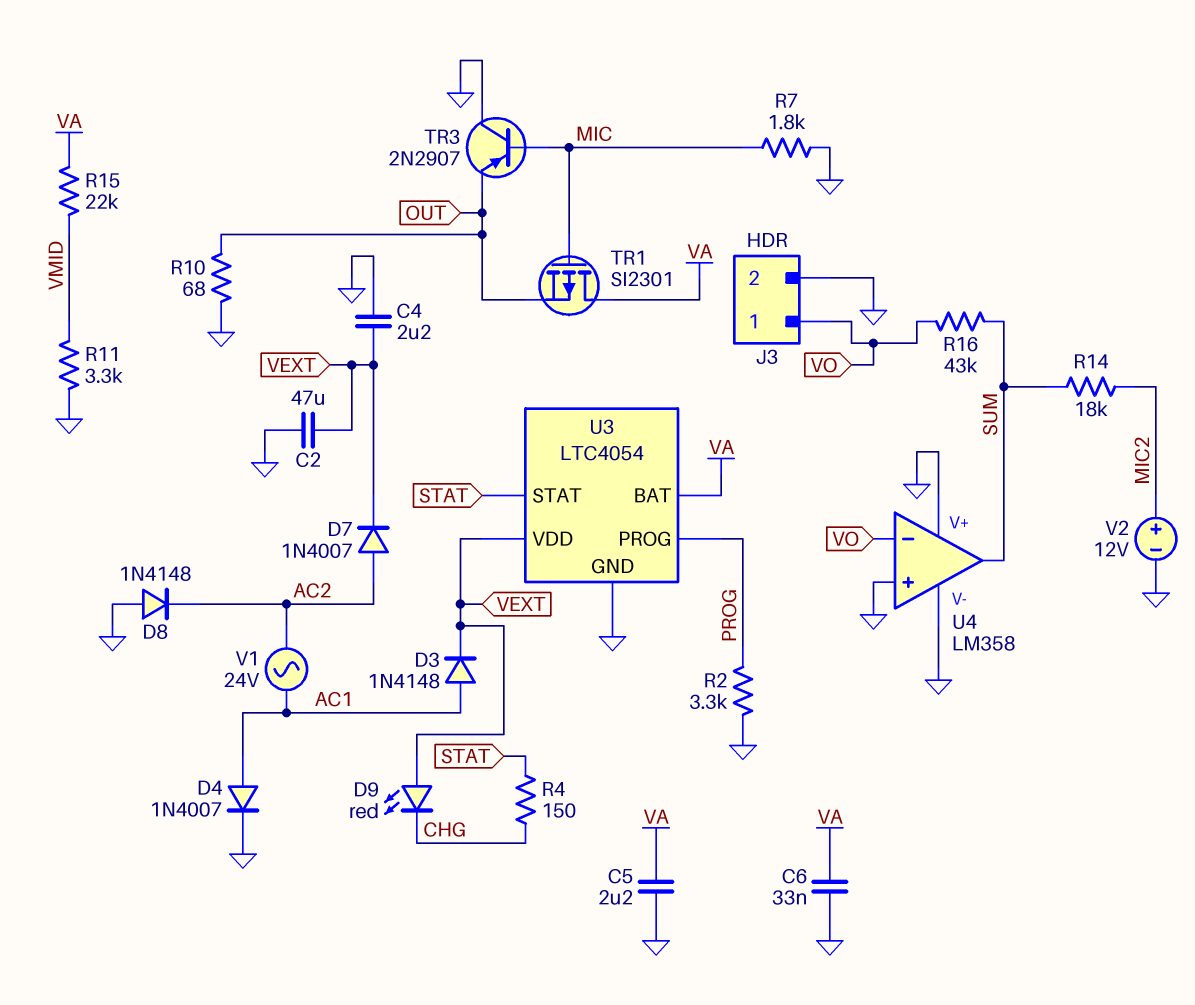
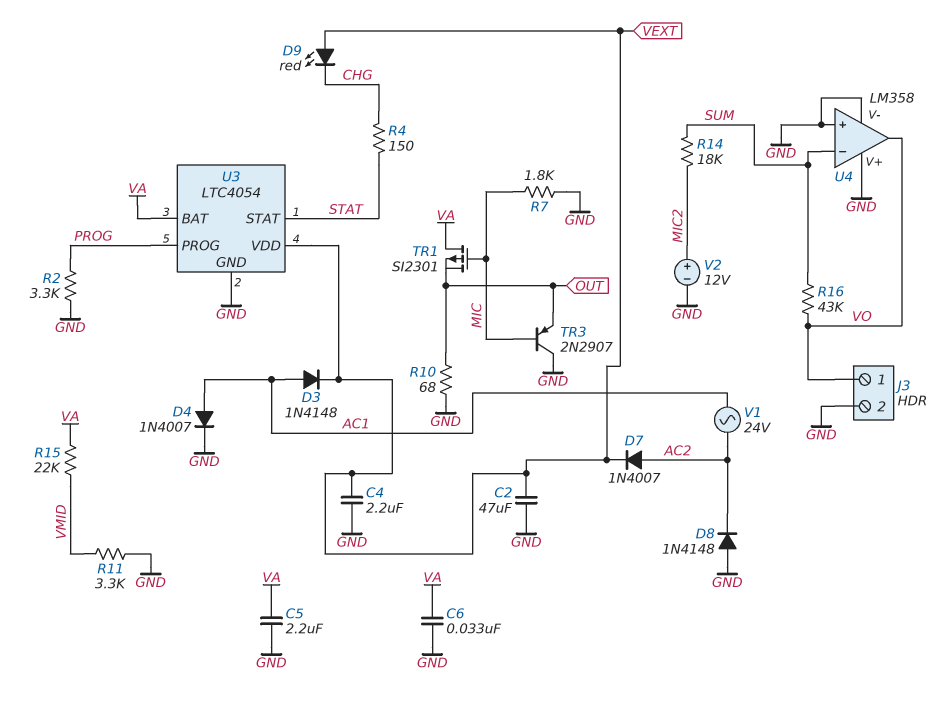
U4 pin in-: VO -> SUM
U4 pin out: SUM -> VO

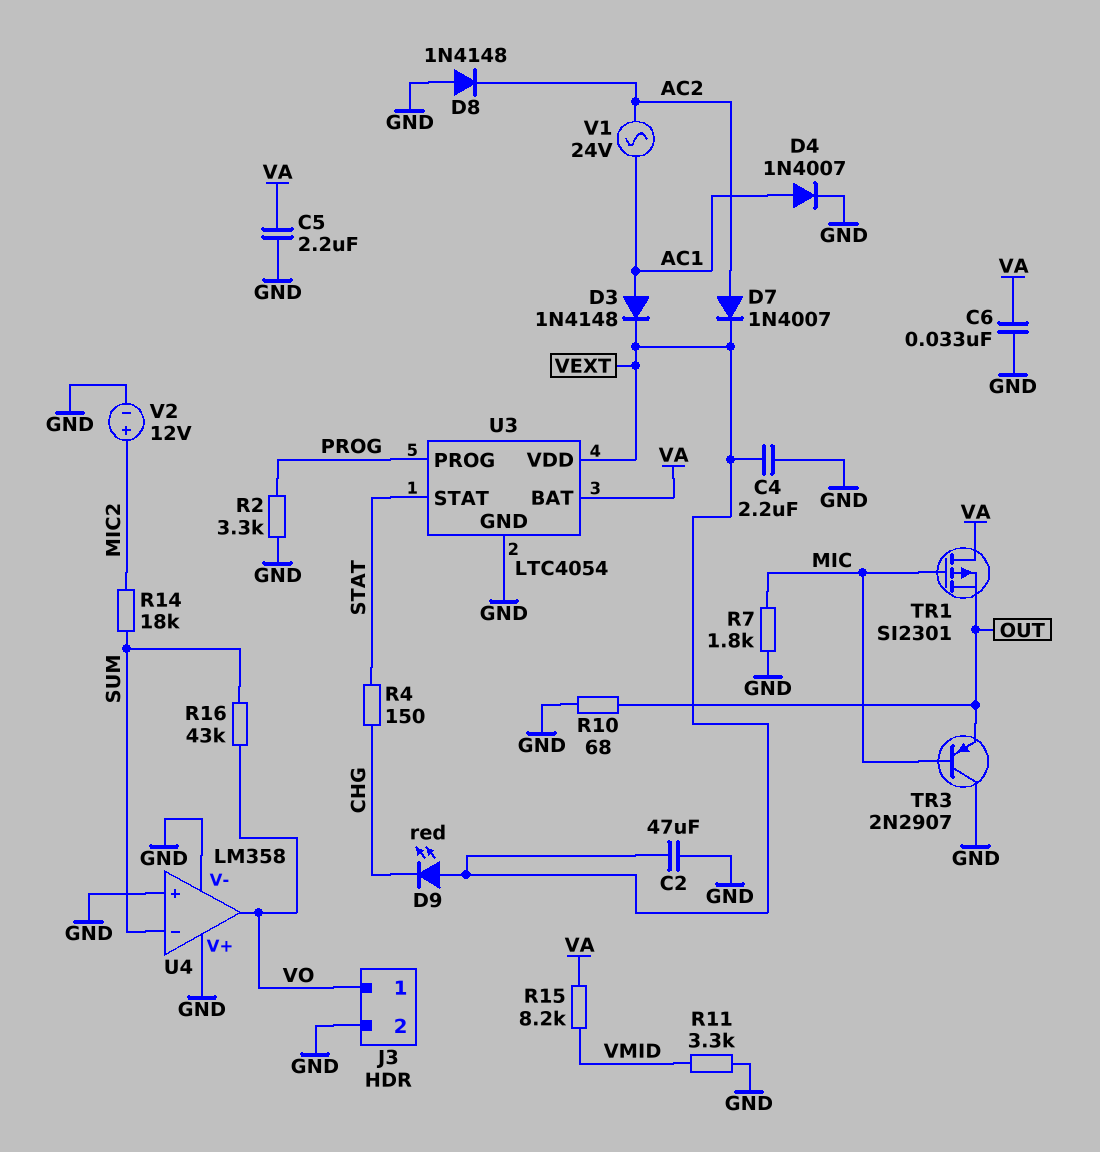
R15: 22k (VA, VMID) -> 8.2k (VA, VMID)

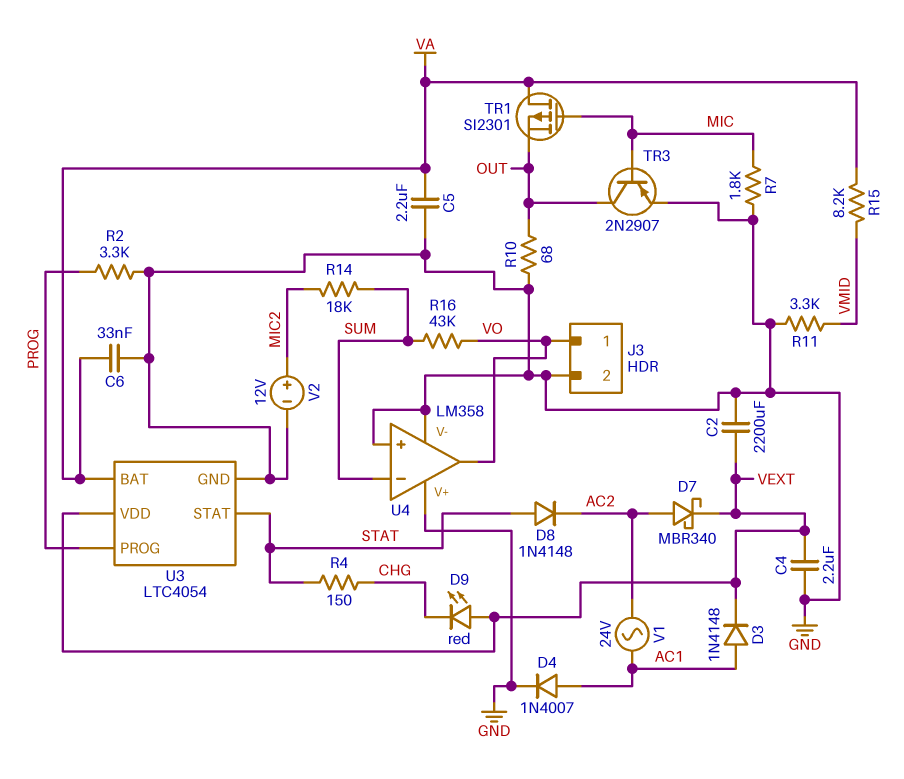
C2: 47uF (GND, VEXT) -> 2200uF (GND, VEXT)
D7: diode 1N4007 (A AC2, K VEXT) -> schottky MBR340 (A AC2, K VEXT)
D8: diode 1N4148 (A GND, K AC2) -> diode 1N4148 (A STAT, K AC2)
TR3: PNP 2N2907 (B MIC, C GND, E OUT) -> PNP 2N2907 (B MIC, C OUT, E GND)

